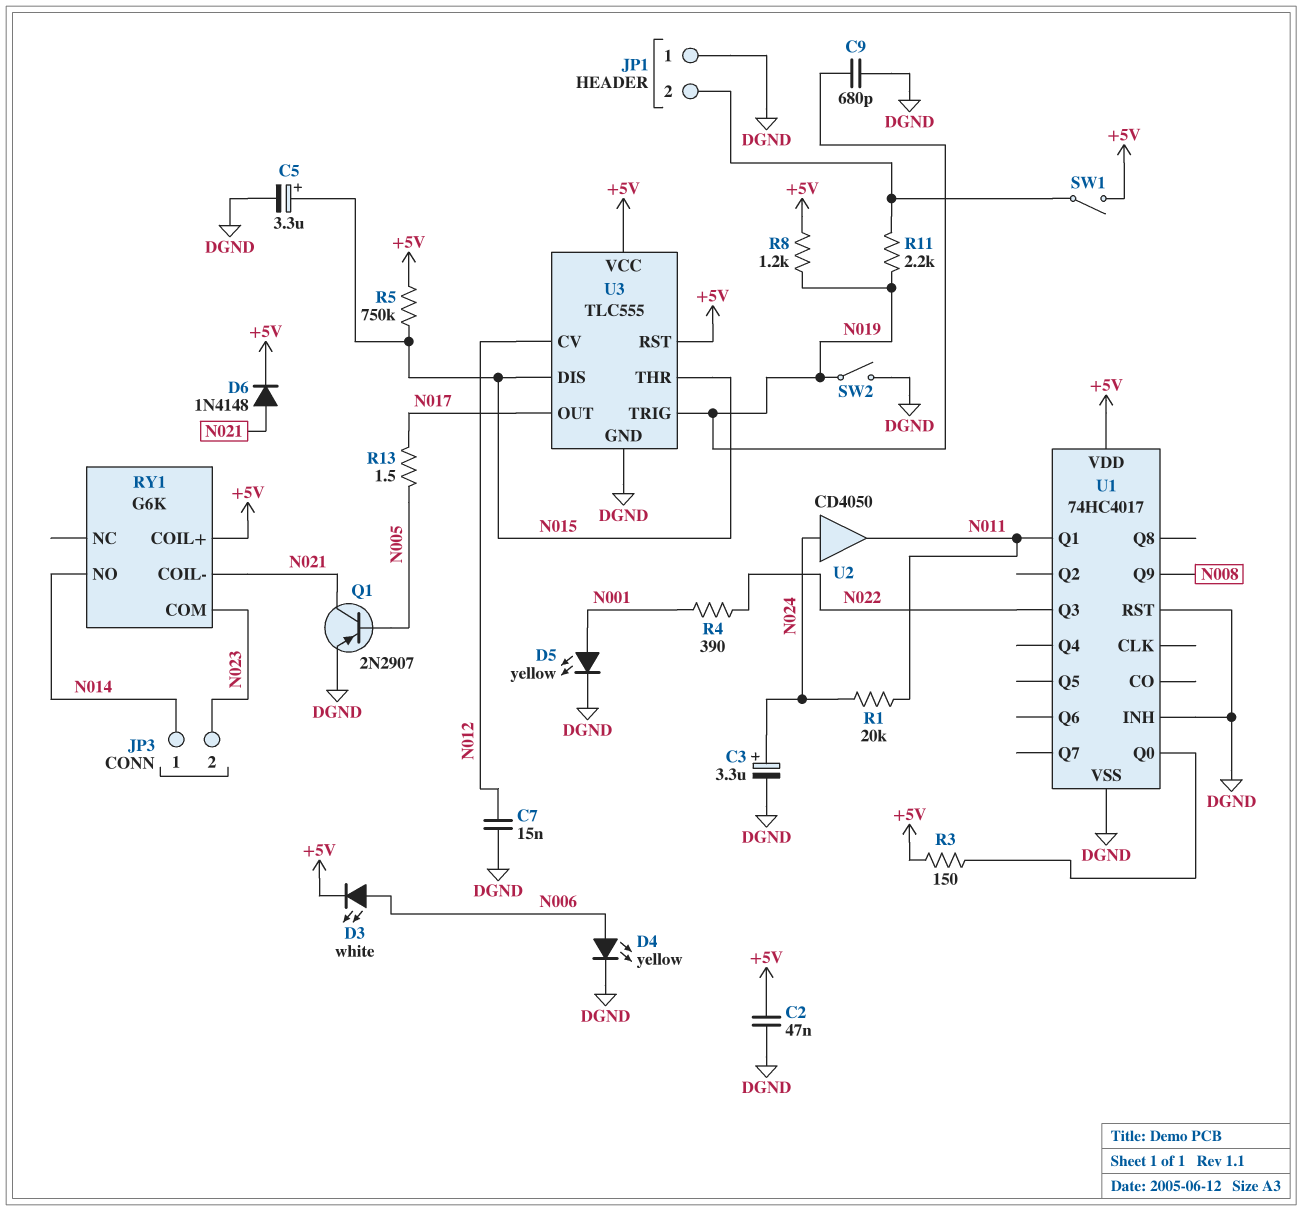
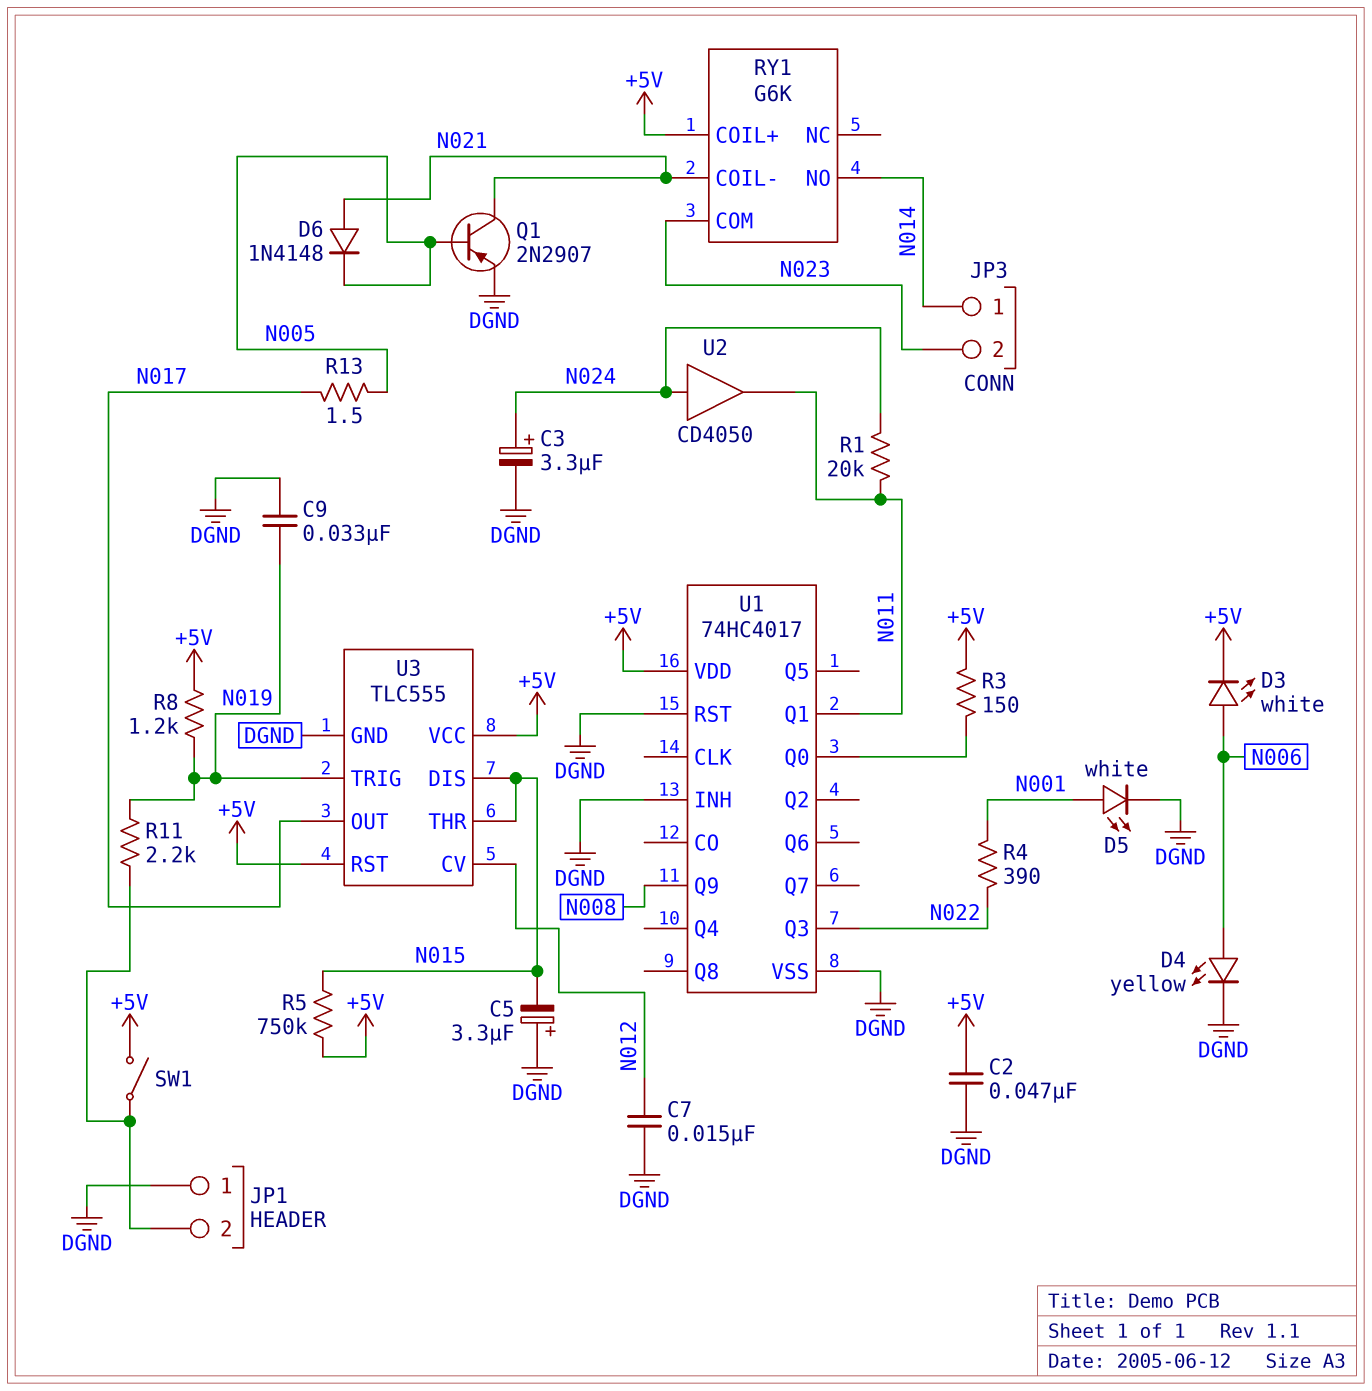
C5: 3.3uF (plus N015, minus DGND) -> 3.3uF (plus DGND, minus N015)
C9: 680pF (DGND, N019) -> 33nF (DGND, N019)
D5: LED yellow (A N001, K DGND) -> LED white (A N001, K DGND)
D6: diode 1N4148 (A N021, K +5V) -> diode 1N4148 (A N021, K N005)
SW2: switch (DGND, N019) -> none

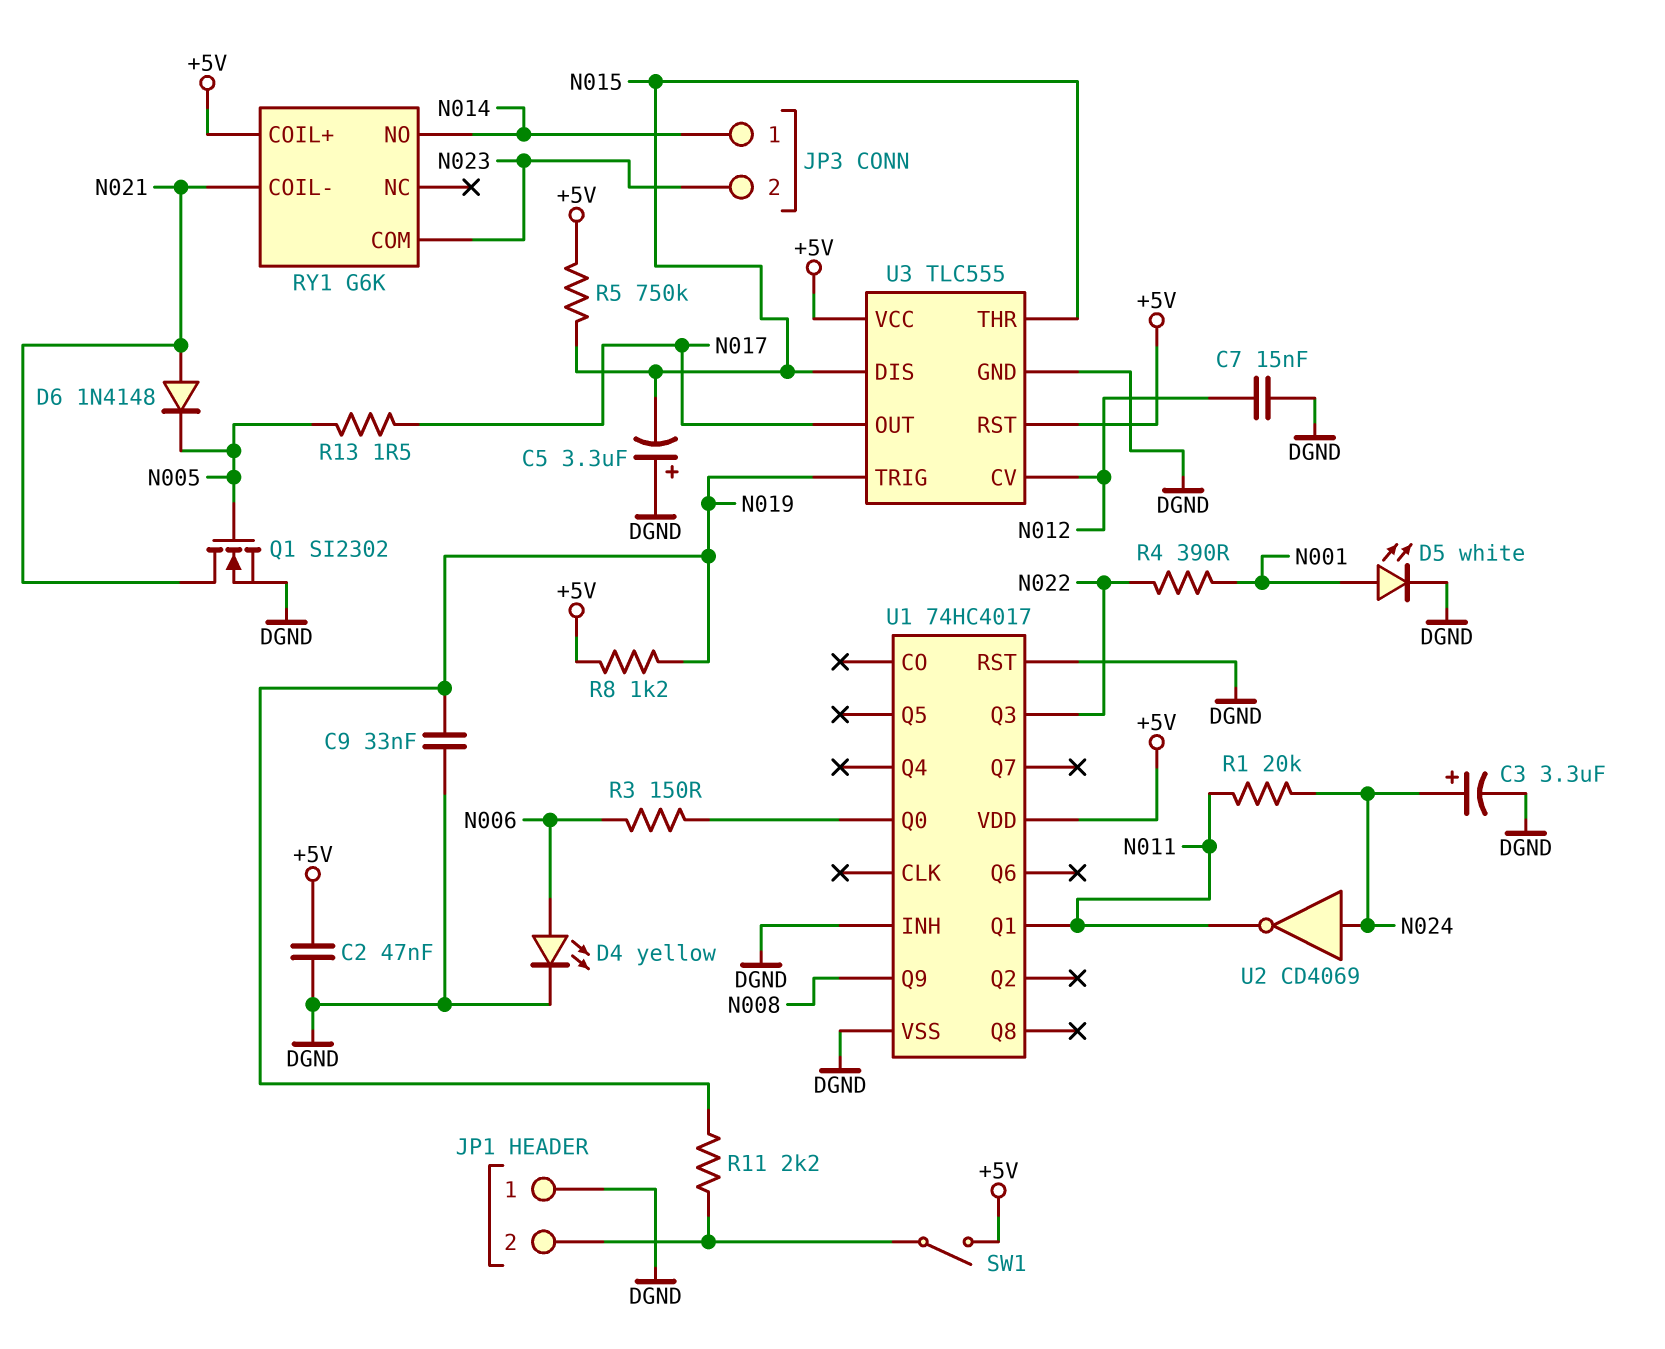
D3: LED white (A N006, K +5V) -> none
Q1: PNP 2N2907 (B N005, C N021, E DGND) -> NMOS SI2302 (G N005, D N021, S DGND)
R3: 150 (+5V, U1/Q0) -> 150 (N006, U1/Q0)
U2: buffer CD4050 (in N024, out N011) -> NOT CD4069 (in N024, out N011)

